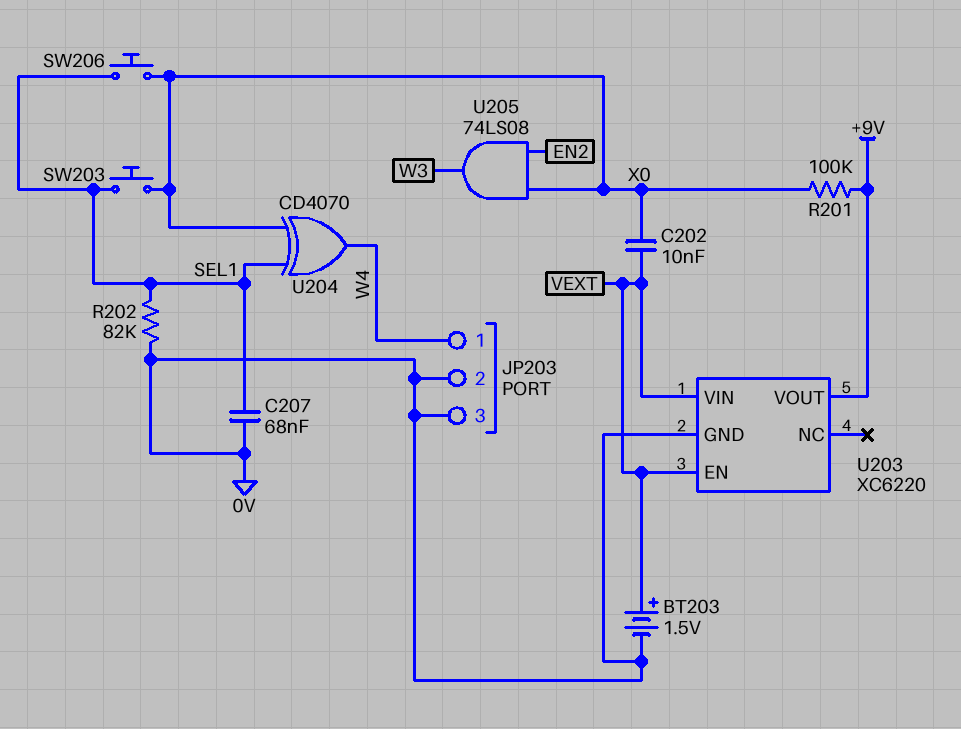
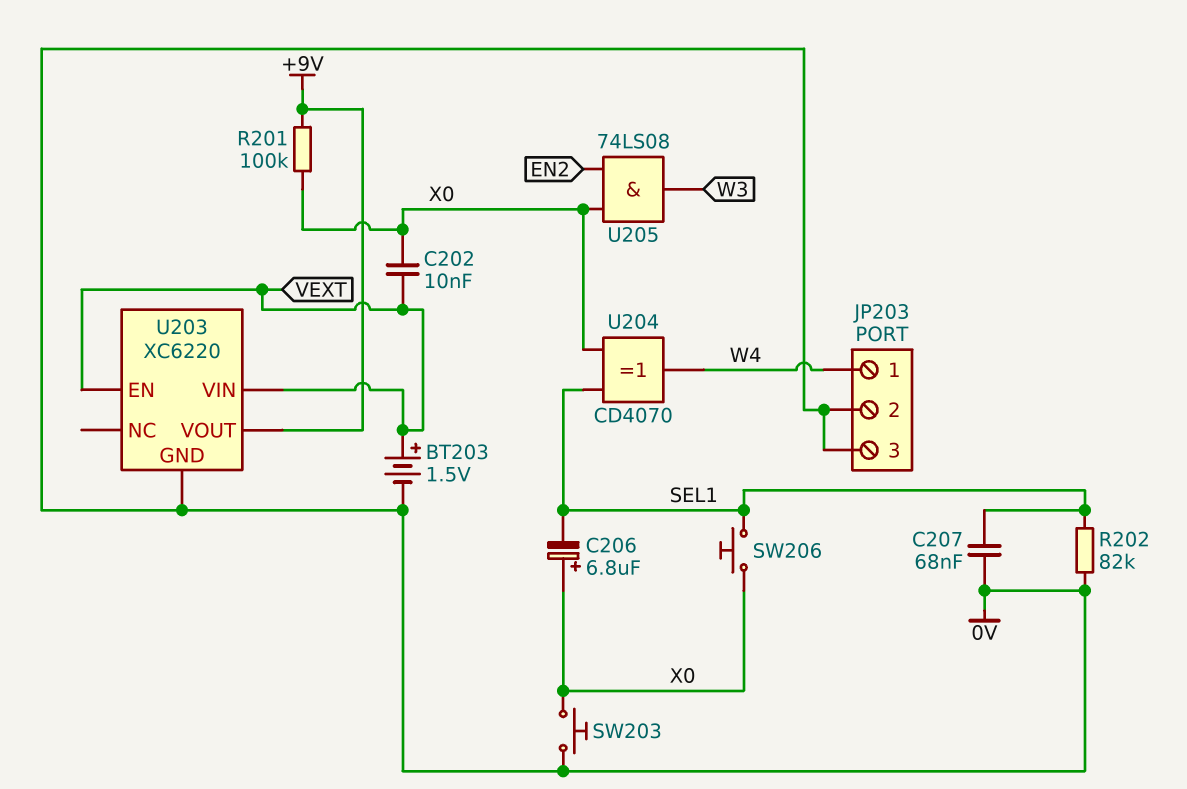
C206: none -> 6.8uF (plus X0, minus SEL1)
SW203: button (SEL1, X0) -> button (0V, X0)

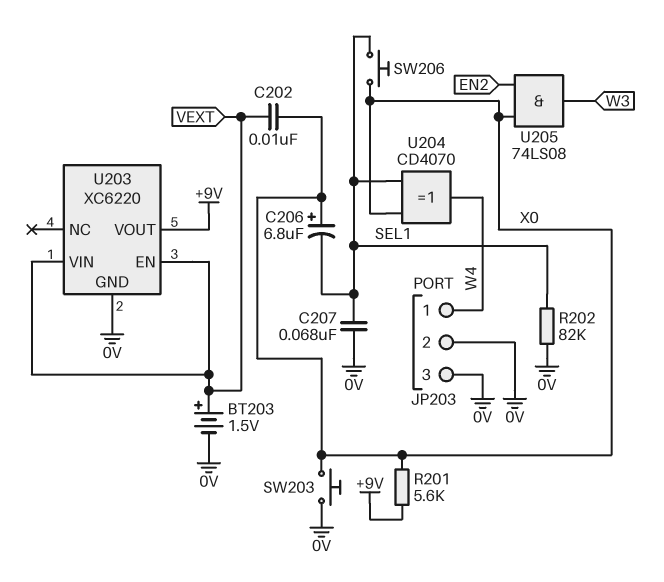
R201: 100k (+9V, X0) -> 5.6k (+9V, X0)

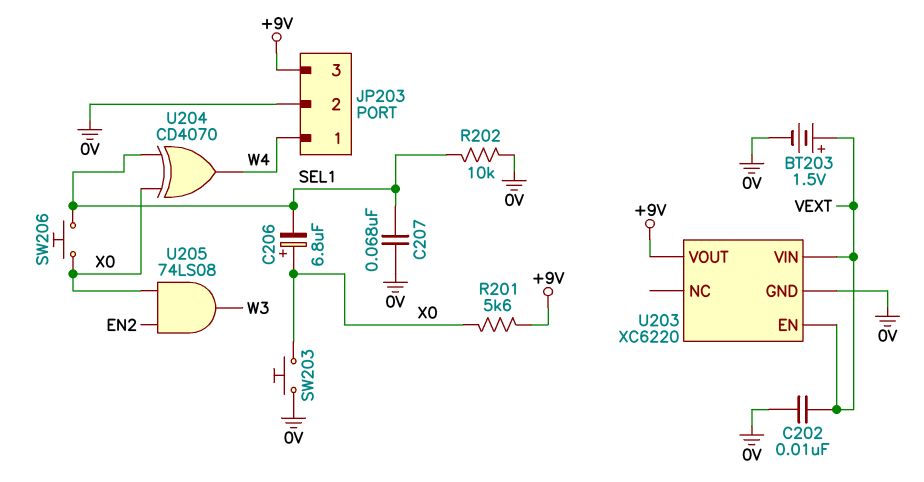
C202: 10nF (VEXT, X0) -> 10nF (0V, VEXT)
JP203 pin 3: 0V -> +9V
R202: 82k (0V, SEL1) -> 10k (0V, SEL1)

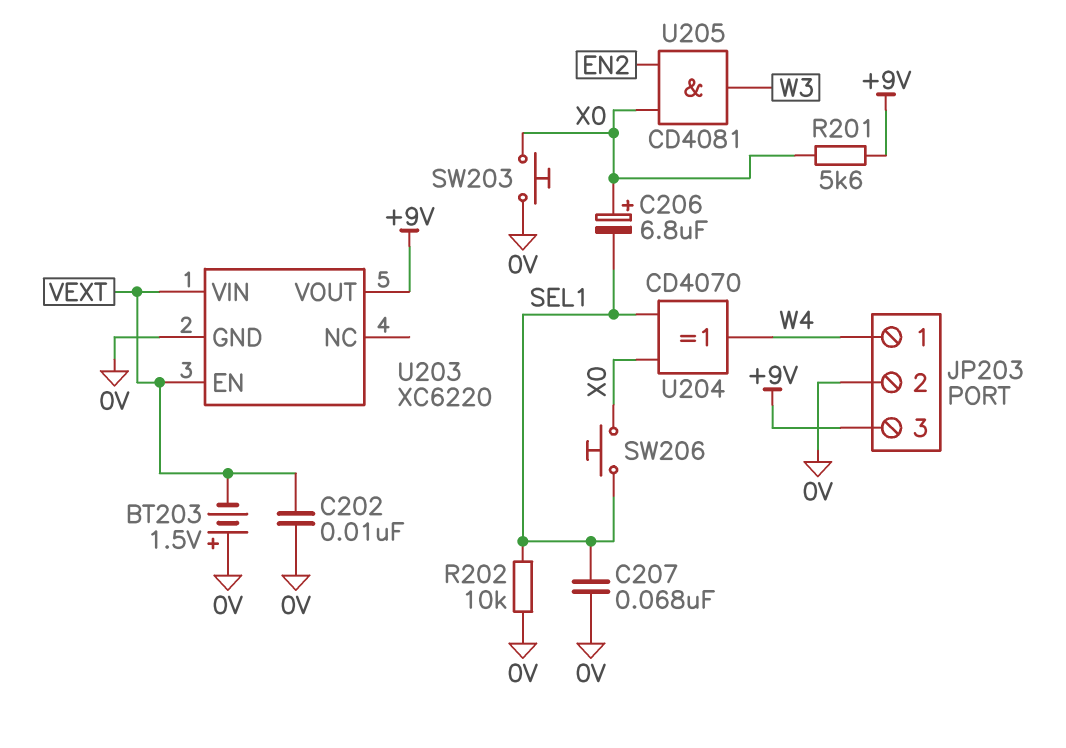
BT203: 1.5V (plus VEXT, minus 0V) -> 1.5V (plus 0V, minus VEXT)
U205: AND 74LS08 (in EN2, in X0, out W3) -> AND CD4081 (in EN2, in X0, out W3)

